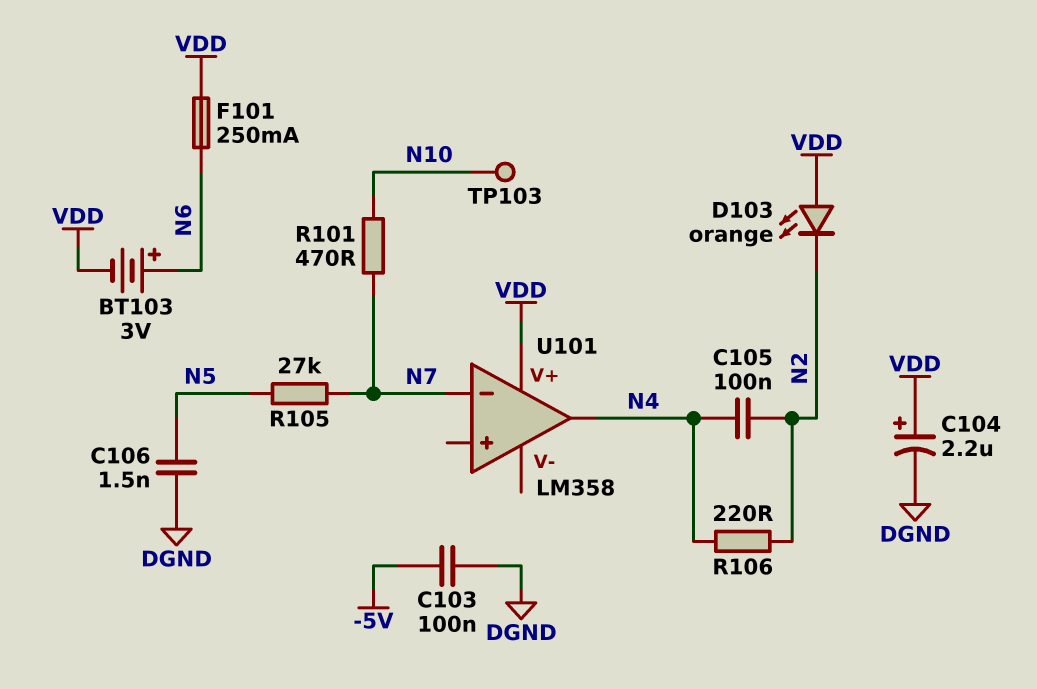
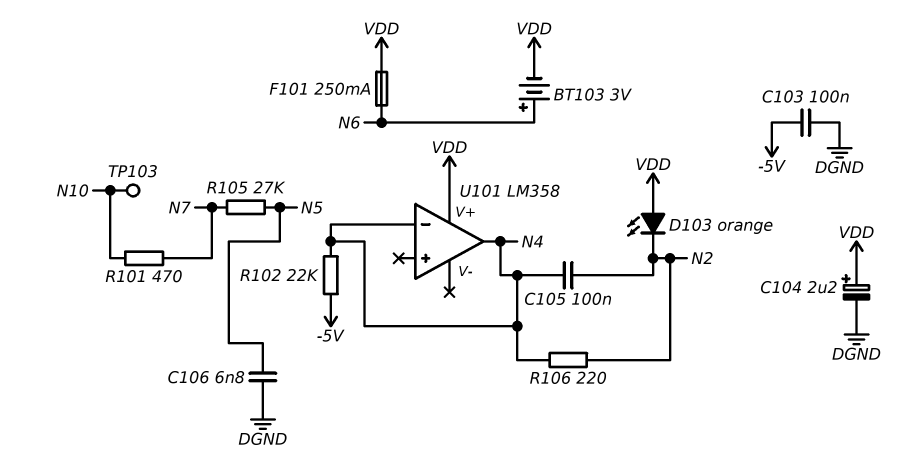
C106: 1.5nF (DGND, N5) -> 6.8nF (DGND, N5)
R102: none -> 22k (-5V, N4)
U101 pin in-: N7 -> N4

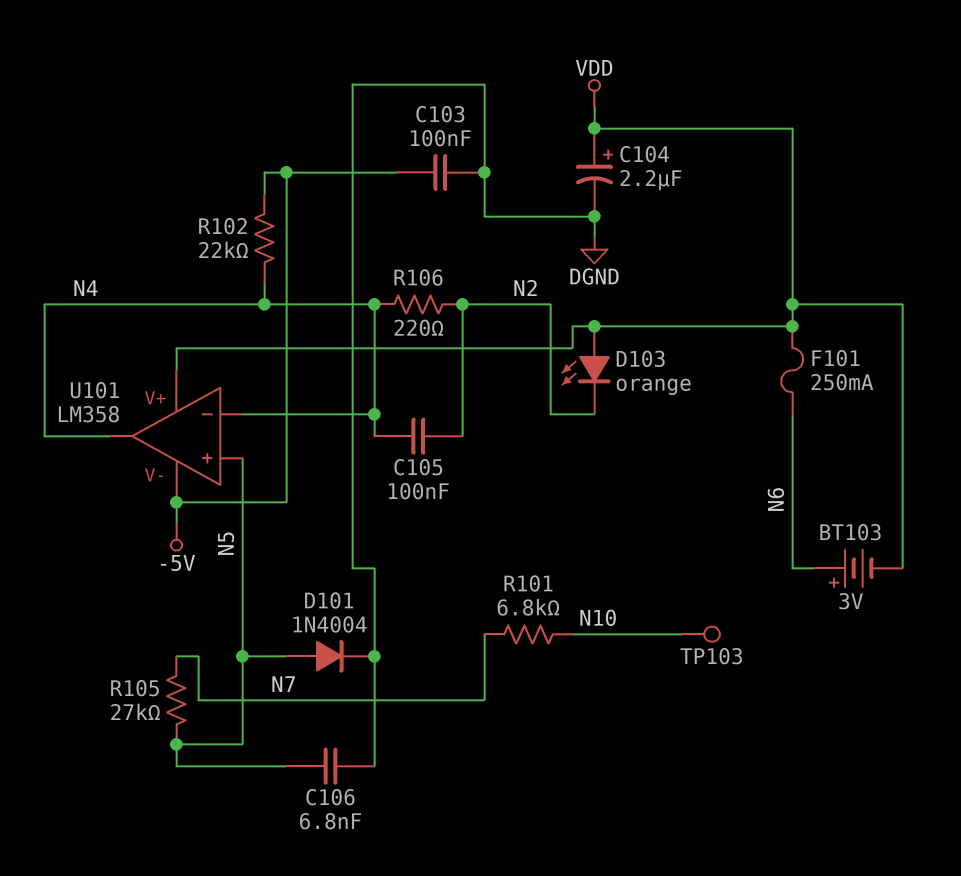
D101: none -> diode 1N4004 (A N5, K DGND)
R101: 470 (N7, N10) -> 6.8k (N7, N10)
U101 pin V-: none -> -5V
U101 pin in+: none -> N5

